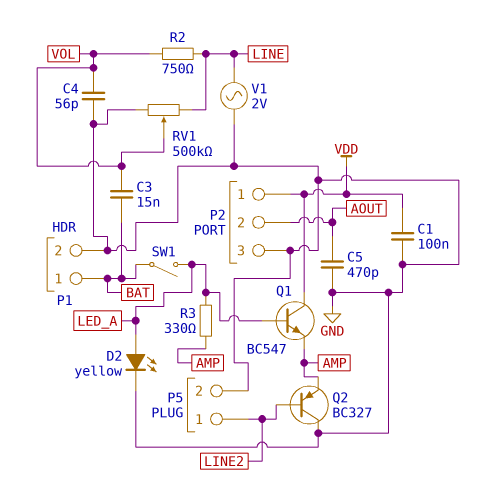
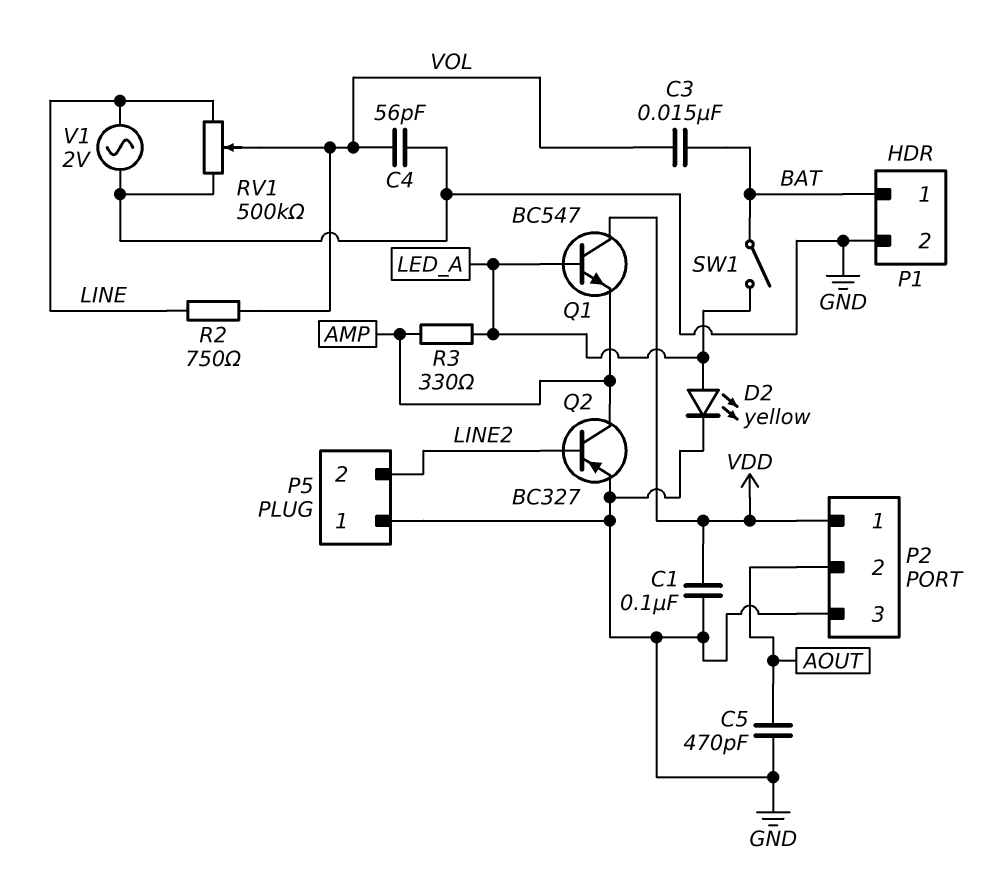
P5 pin 1: LINE2 -> GND
P5 pin 2: GND -> LINE2
Q2: PNP BC327 (B LINE2, C GND, E AMP) -> PNP BC327 (B LINE2, C AMP, E GND)

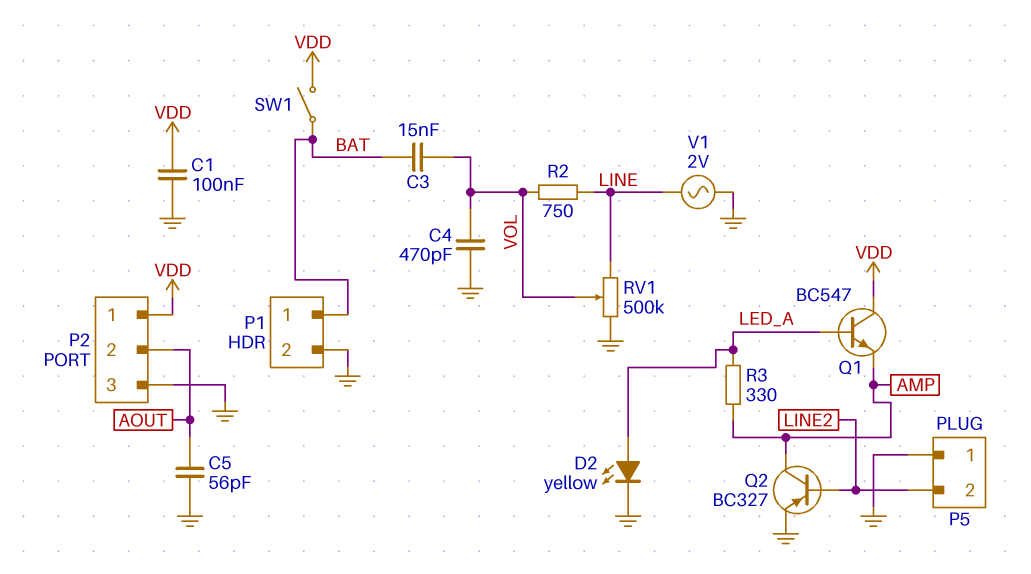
C4: 56pF (GND, VOL) -> 470pF (GND, VOL)
C5: 470pF (AOUT, GND) -> 56pF (AOUT, GND)
SW1: switch (BAT, LED_A) -> switch (BAT, VDD)

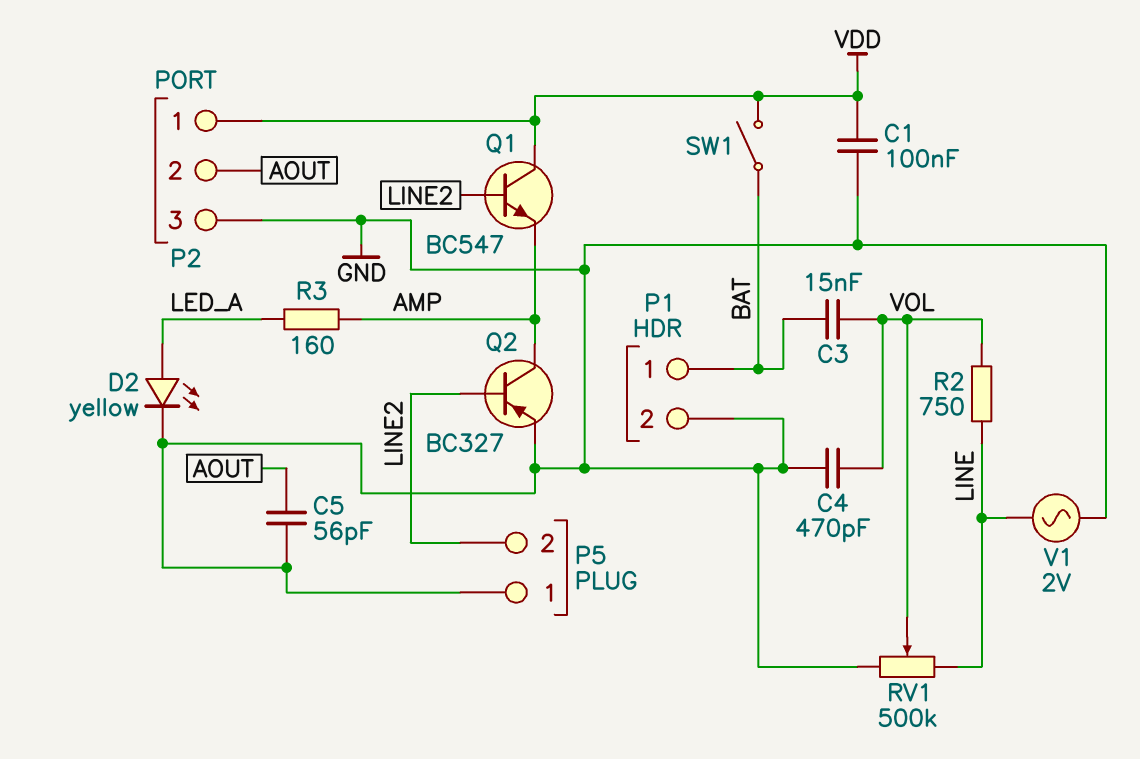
Q1: NPN BC547 (B LED_A, C VDD, E AMP) -> NPN BC547 (B LINE2, C VDD, E AMP)
R3: 330 (AMP, LED_A) -> 160 (AMP, LED_A)

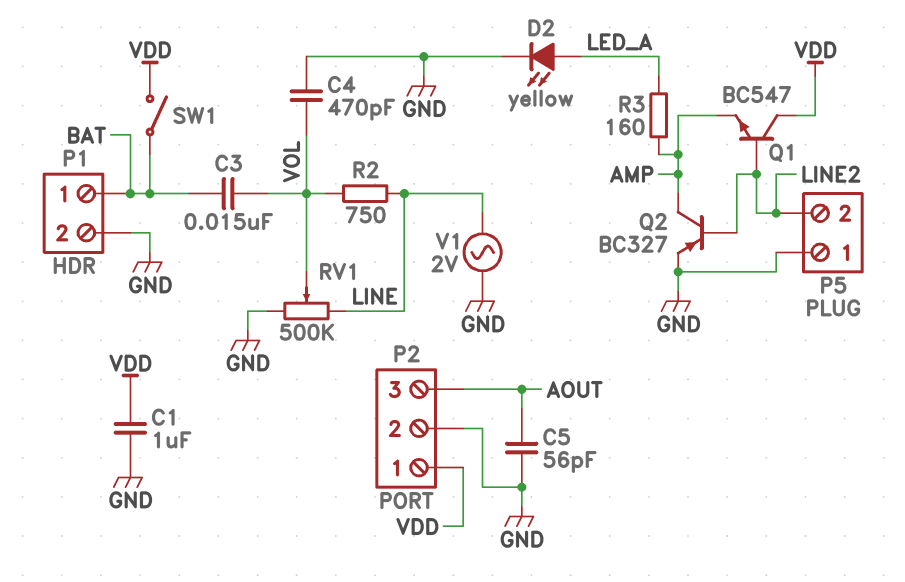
C1: 100nF (GND, VDD) -> 1uF (GND, VDD)
P2 pin 2: AOUT -> GND
P2 pin 3: GND -> AOUT

